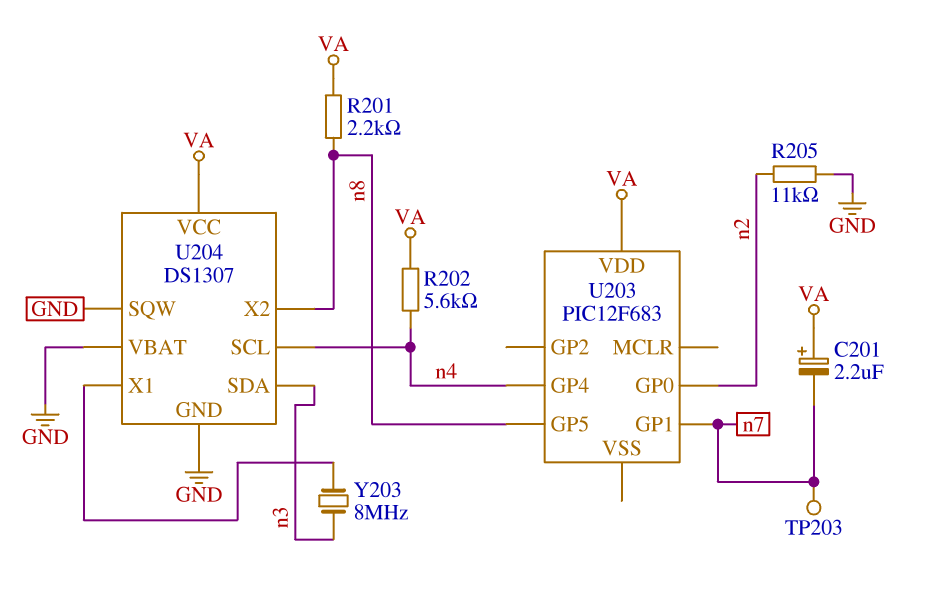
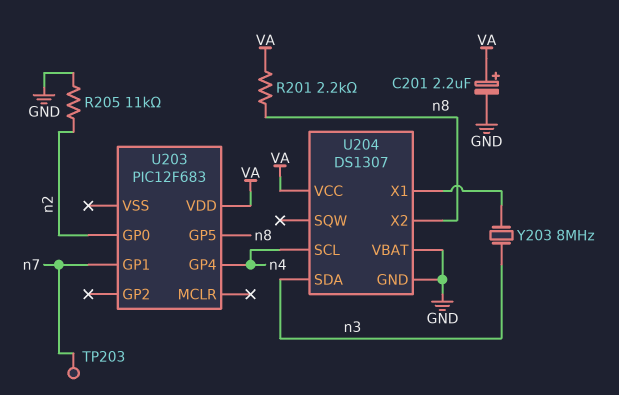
C201: 2.2uF (plus VA, minus n7) -> 2.2uF (plus VA, minus GND)
R202: 5.6k (VA, n4) -> none
U204 pin SQW: GND -> none

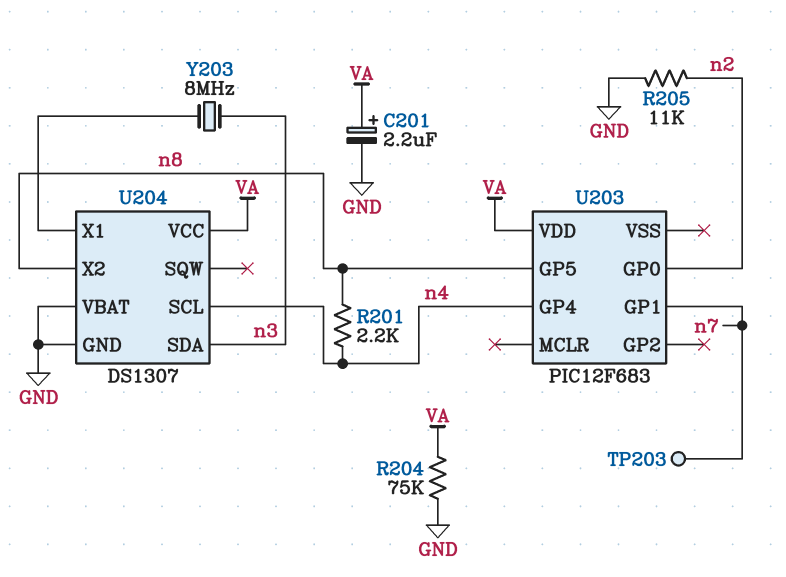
R201: 2.2k (VA, n8) -> 2.2k (n4, n8)
R204: none -> 75k (GND, VA)

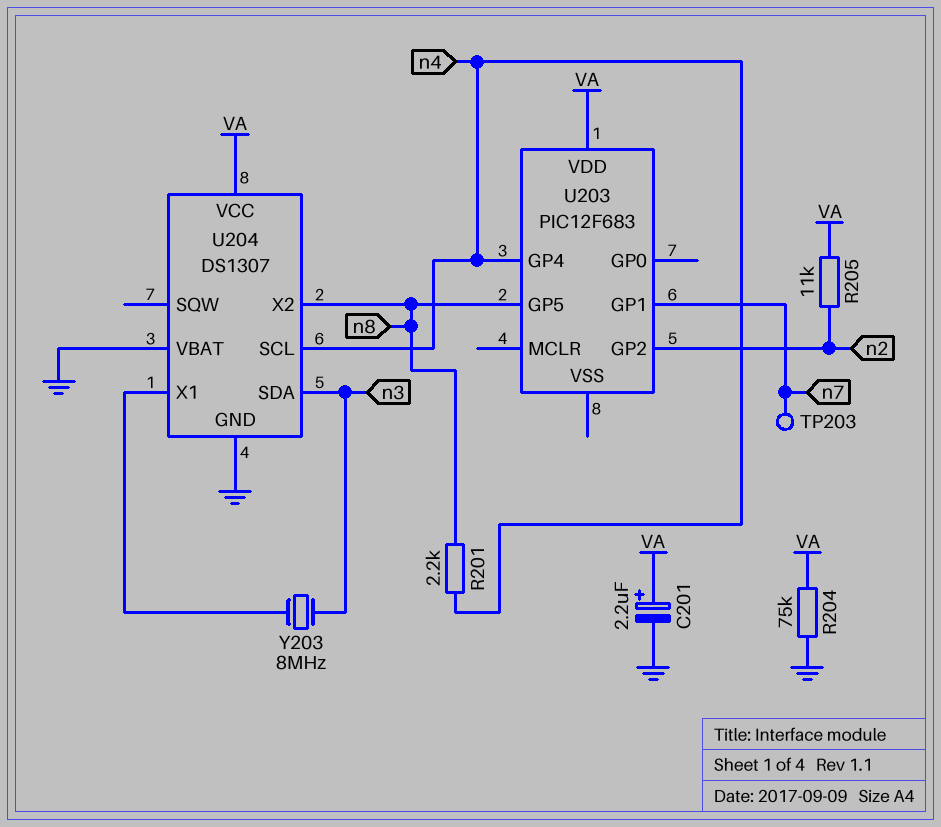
R205: 11k (GND, n2) -> 11k (VA, n2)
U203 pin GP0: n2 -> none
U203 pin GP2: none -> n2

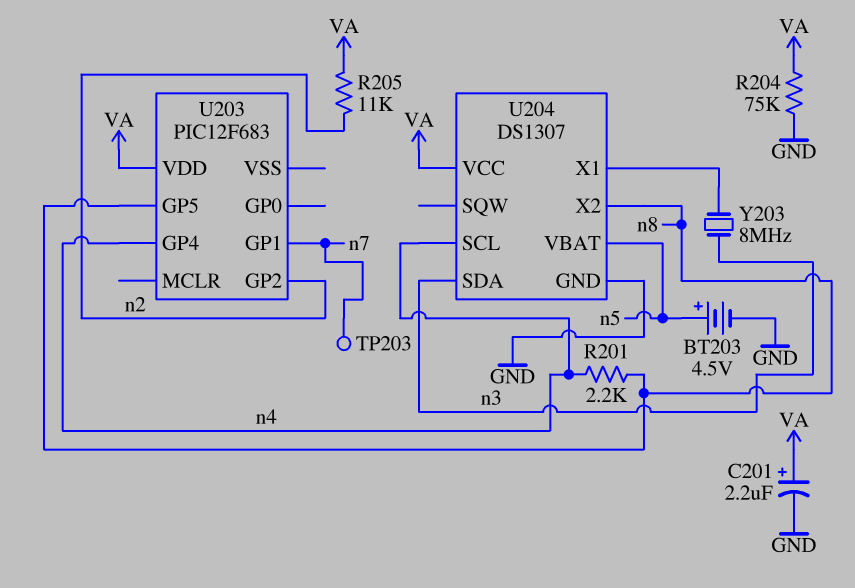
BT203: none -> 4.5V (plus n5, minus GND)
U204 pin VBAT: GND -> n5

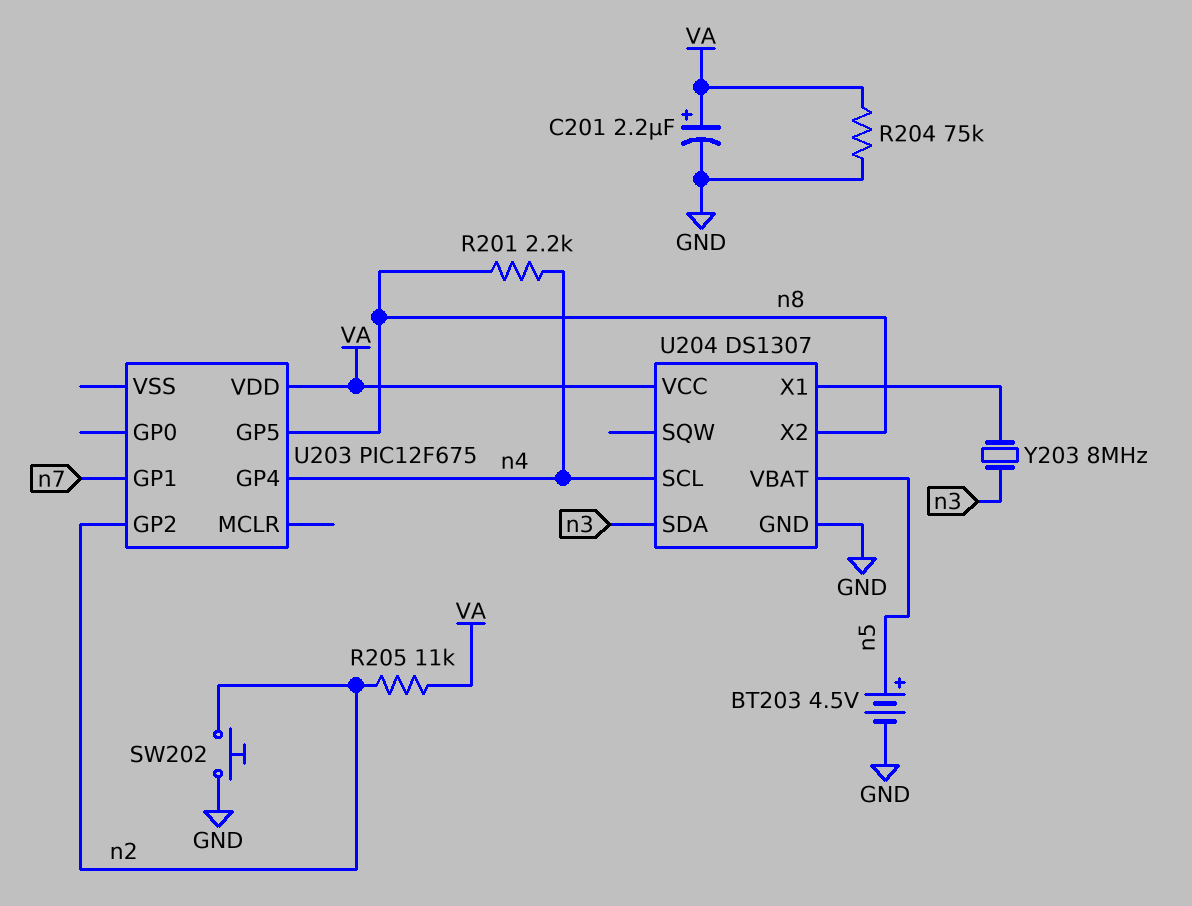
SW202: none -> button (GND, n2)
TP203: test point (n7) -> none
U203: PIC12F683 -> PIC12F675

